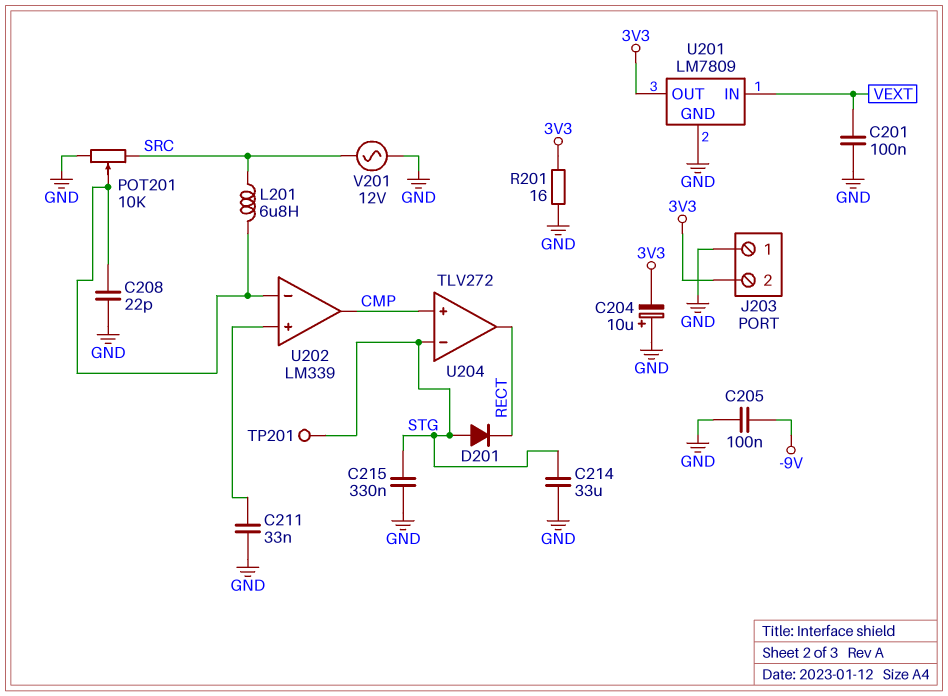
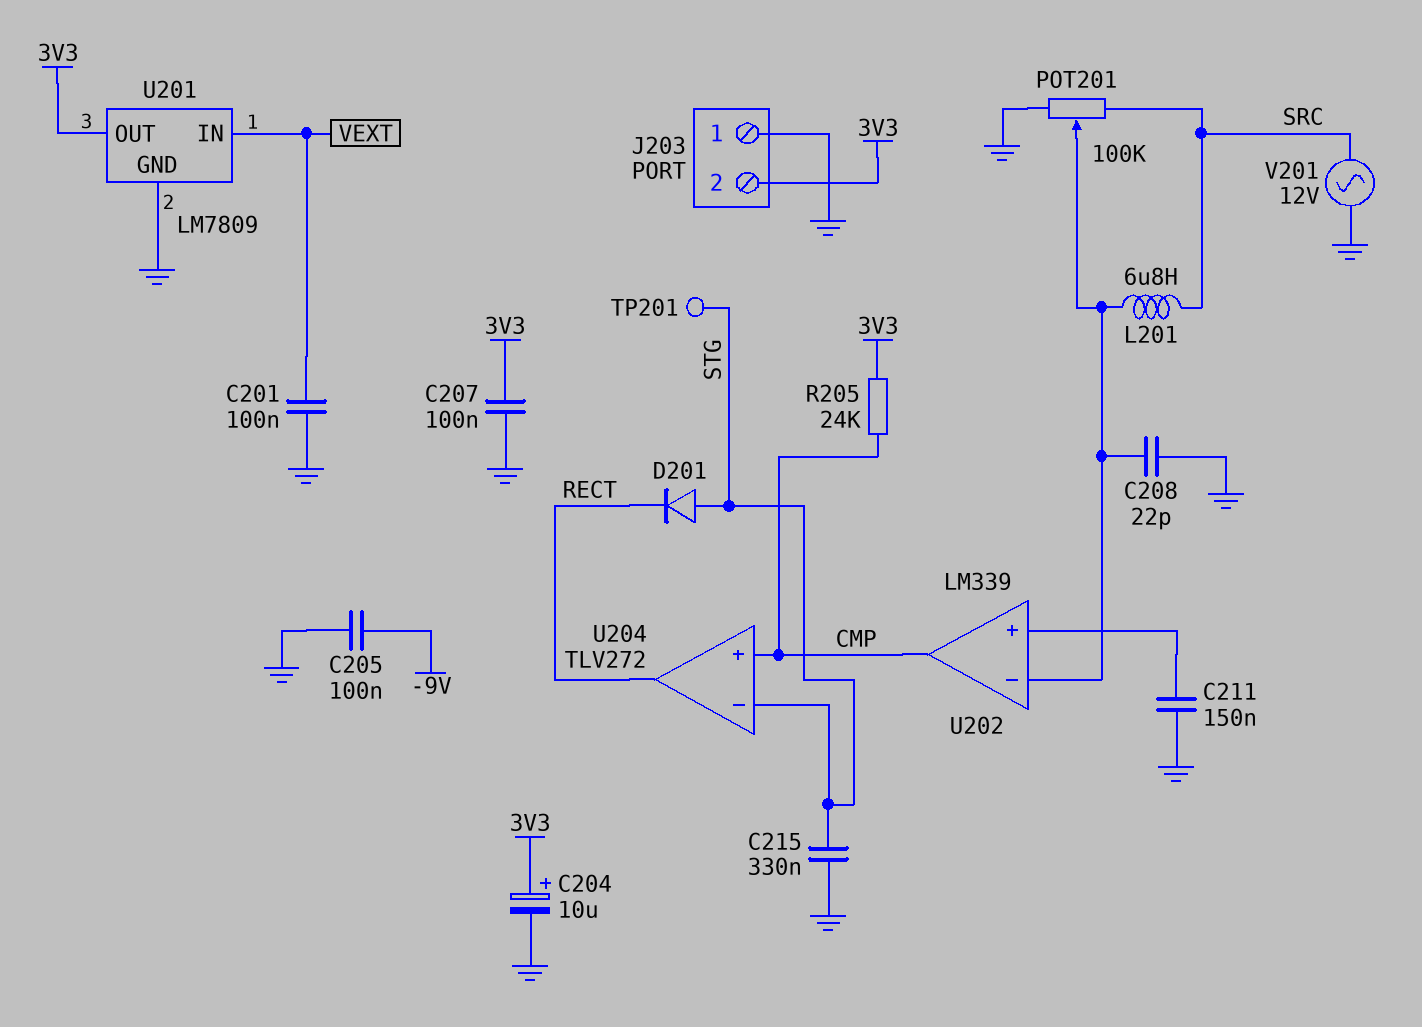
C204: 10uF (plus GND, minus 3V3) -> 10uF (plus 3V3, minus GND)
C207: none -> 100nF (3V3, GND)
C211: 33nF (GND, U202/in+) -> 150nF (GND, U202/in+)
C214: 33uF (GND, STG) -> none
POT201: 10k (GND, SRC, wiper U202/in-) -> 100k (GND, SRC, wiper U202/in-)
R201: 16 (3V3, GND) -> none
R205: none -> 24k (3V3, CMP)

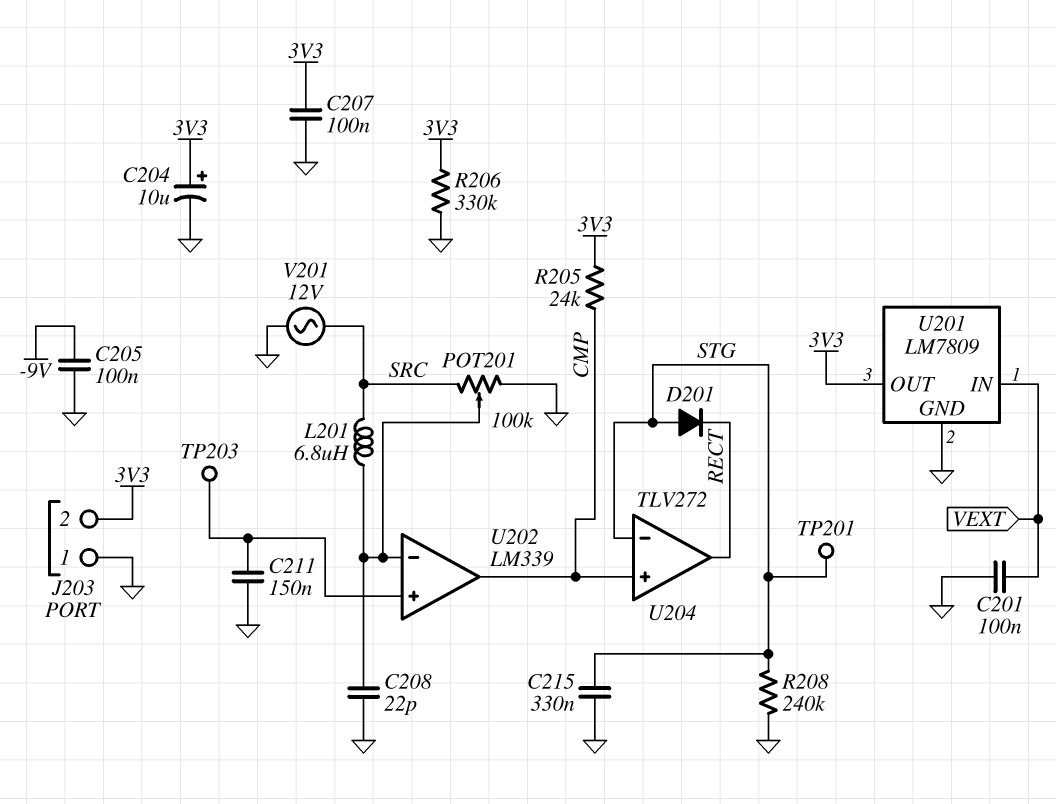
R206: none -> 330k (3V3, GND)
R208: none -> 240k (GND, STG)
TP203: none -> test point (U202/in+)

